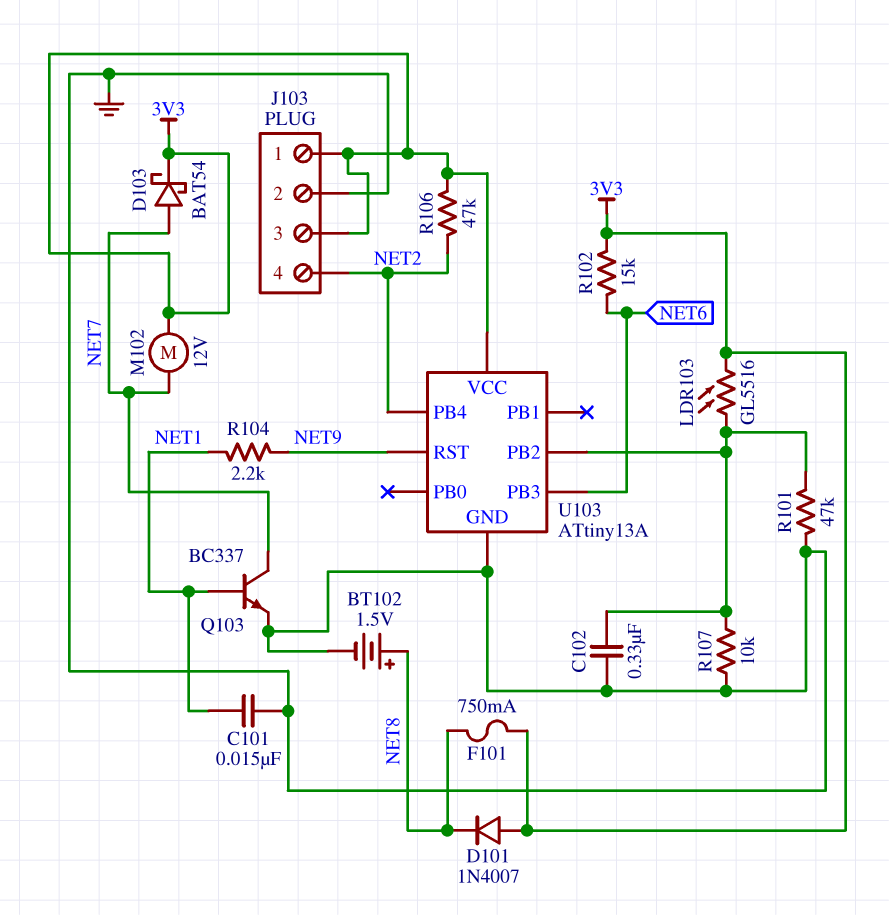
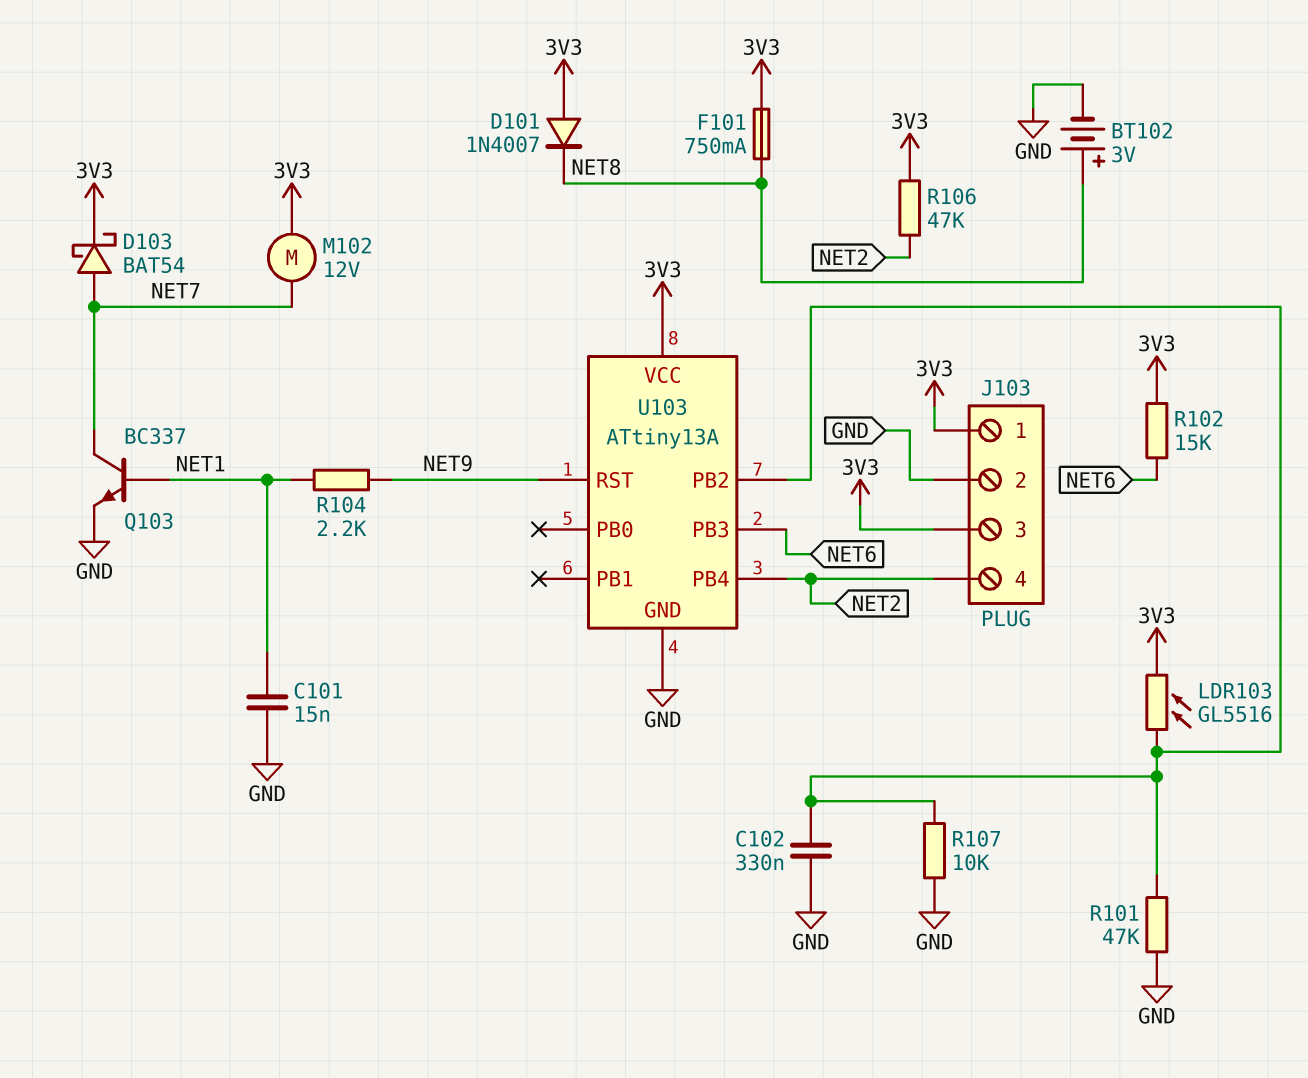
BT102: 1.5V (plus NET8, minus GND) -> 3V (plus NET8, minus GND)

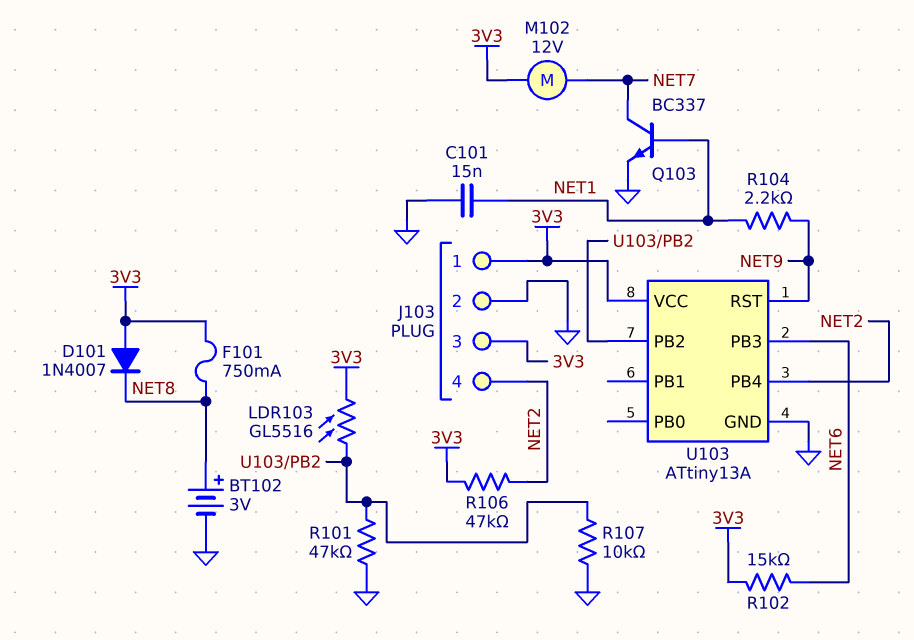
C102: 330nF (GND, U103/PB2) -> none
D103: schottky BAT54 (A NET7, K 3V3) -> none

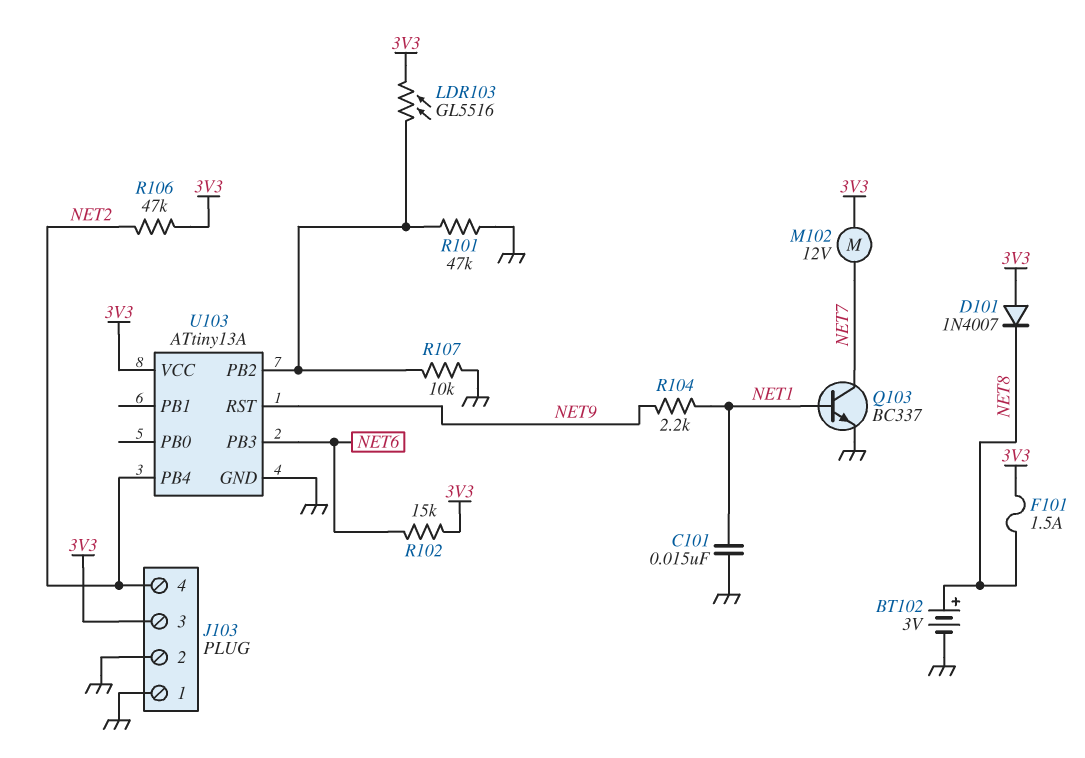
F101: 750mA (3V3, NET8) -> 1.5A (3V3, NET8)
J103 pin 1: 3V3 -> GND

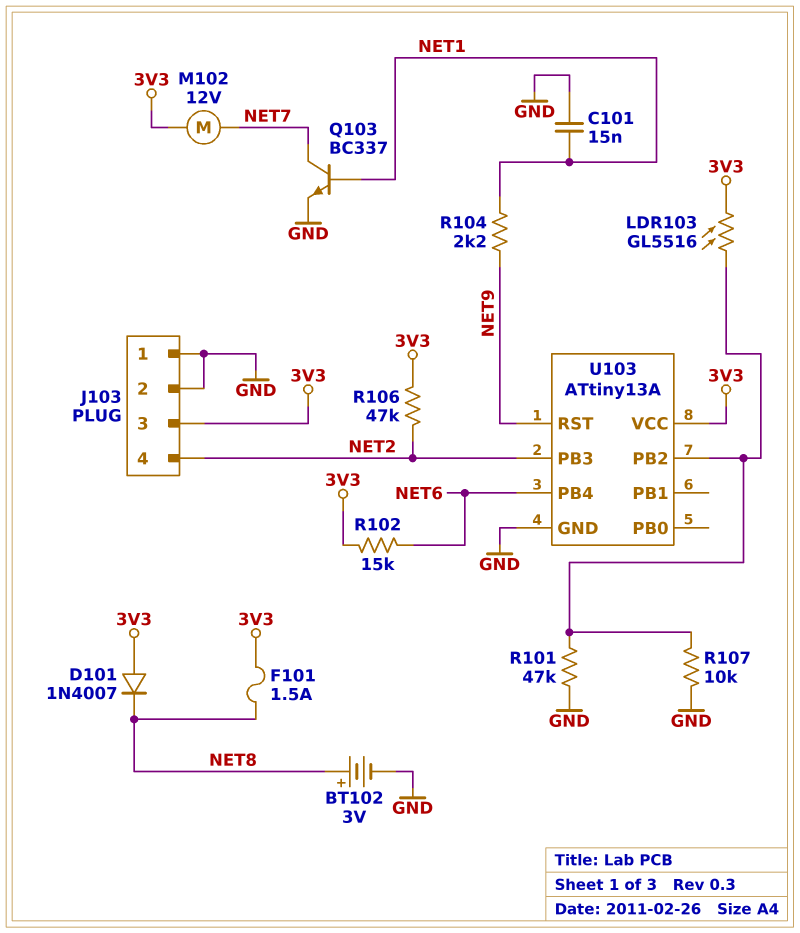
U103 pin PB3: NET6 -> NET2
U103 pin PB4: NET2 -> NET6

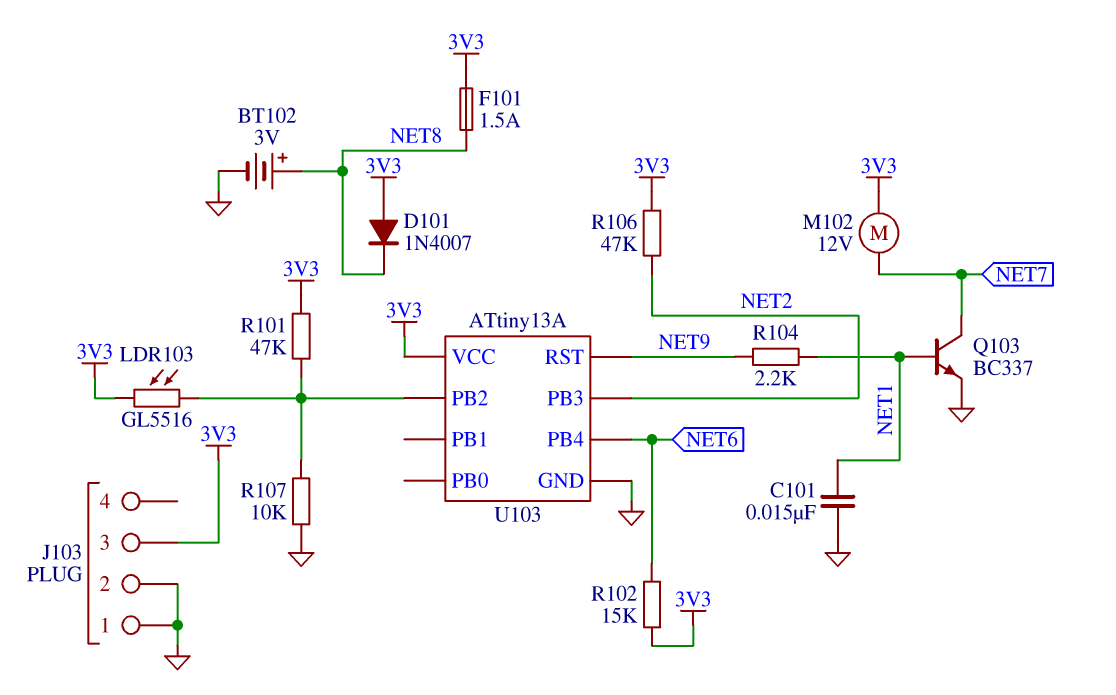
J103 pin 4: NET2 -> none
R101: 47k (GND, U103/PB2) -> 47k (3V3, U103/PB2)

